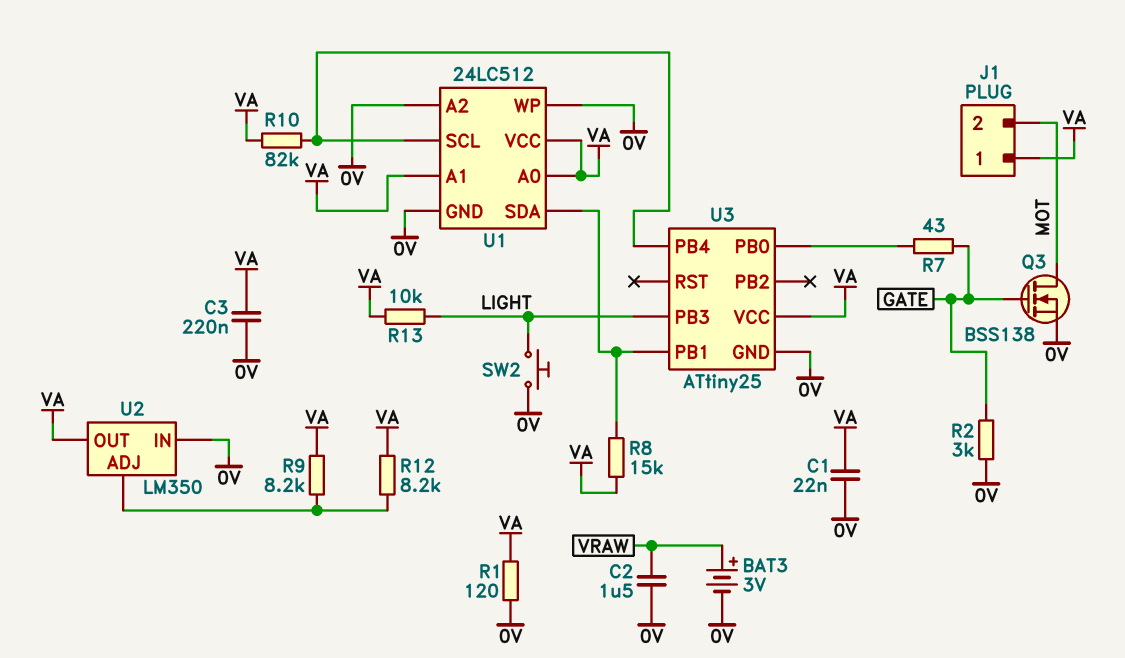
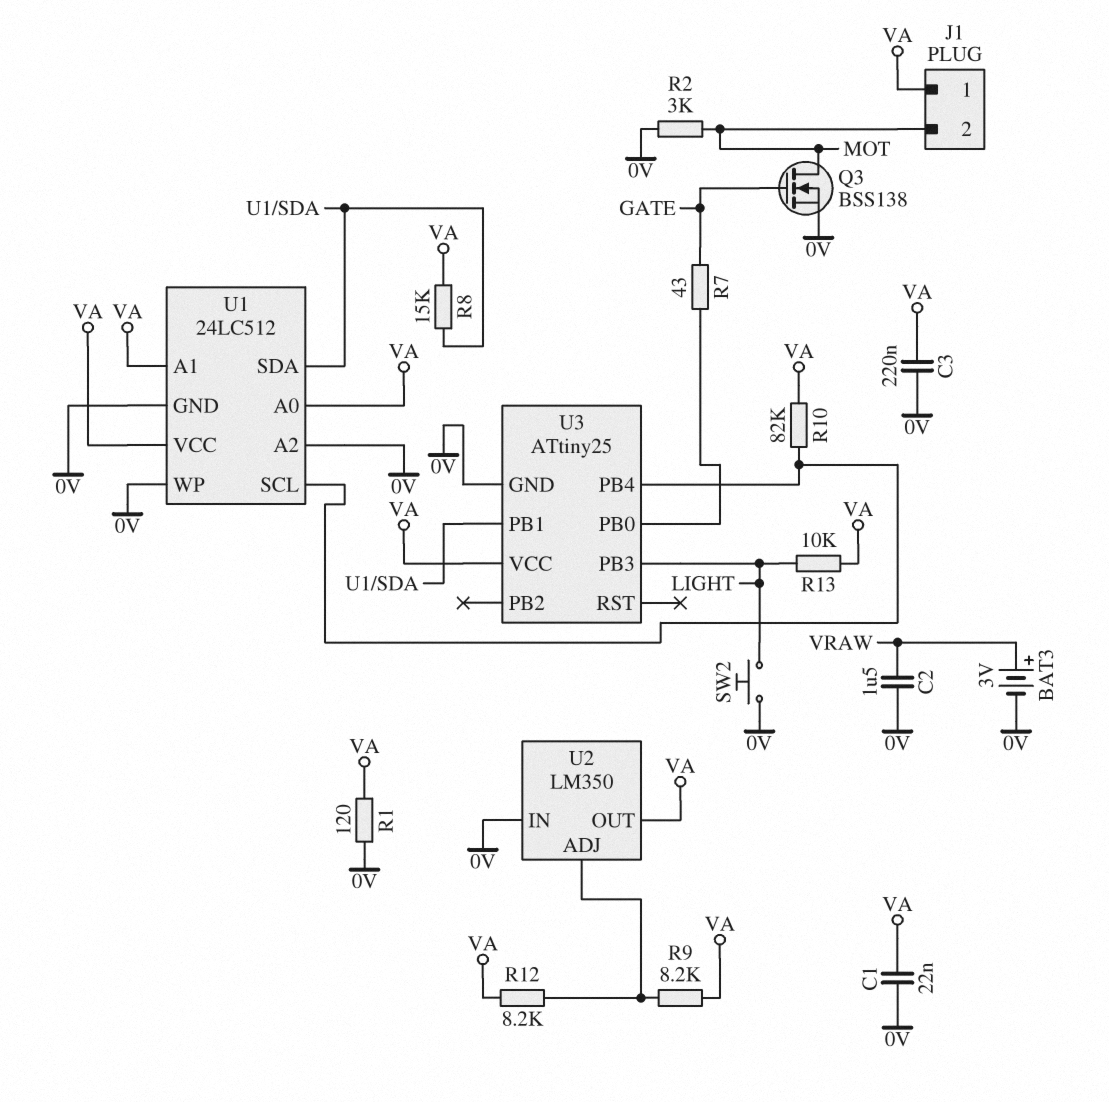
R2: 3k (0V, GATE) -> 3k (0V, MOT)

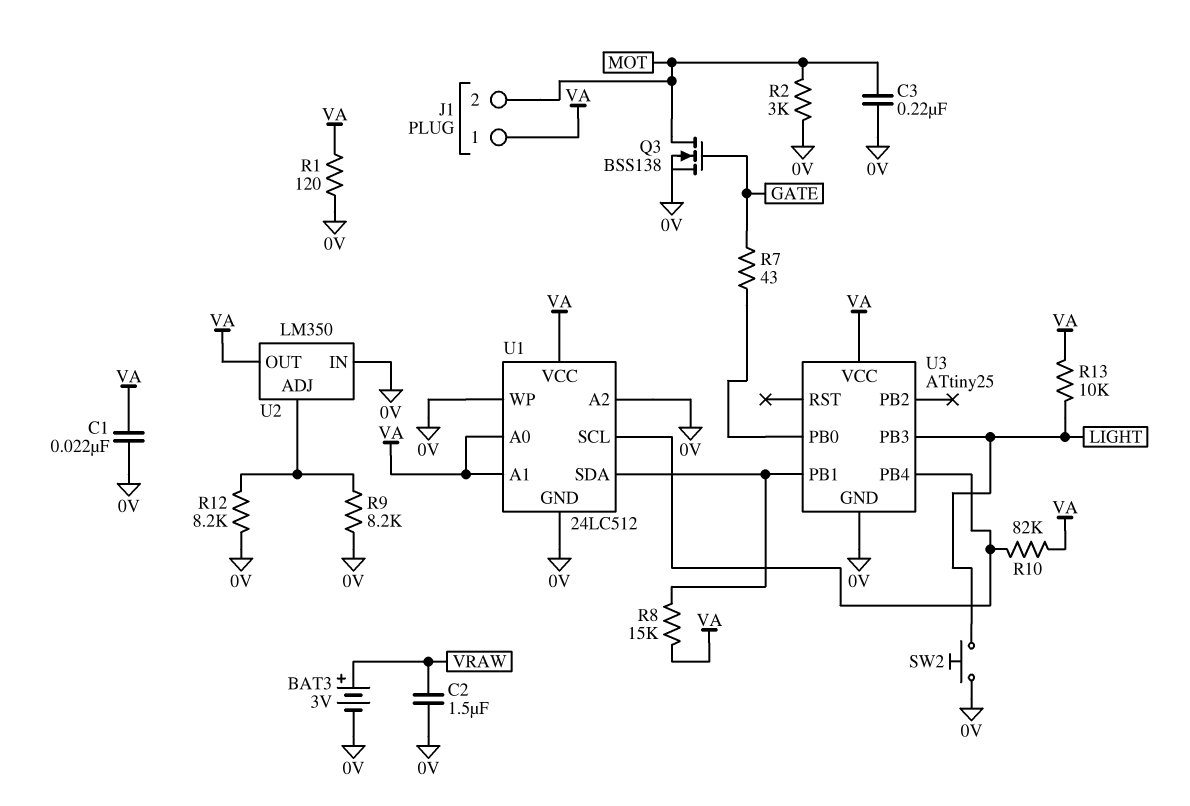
C3: 220nF (0V, VA) -> 220nF (0V, MOT)
R9: 8.2k (U2/ADJ, VA) -> 8.2k (0V, U2/ADJ)
R12: 8.2k (U2/ADJ, VA) -> 8.2k (0V, U2/ADJ)

